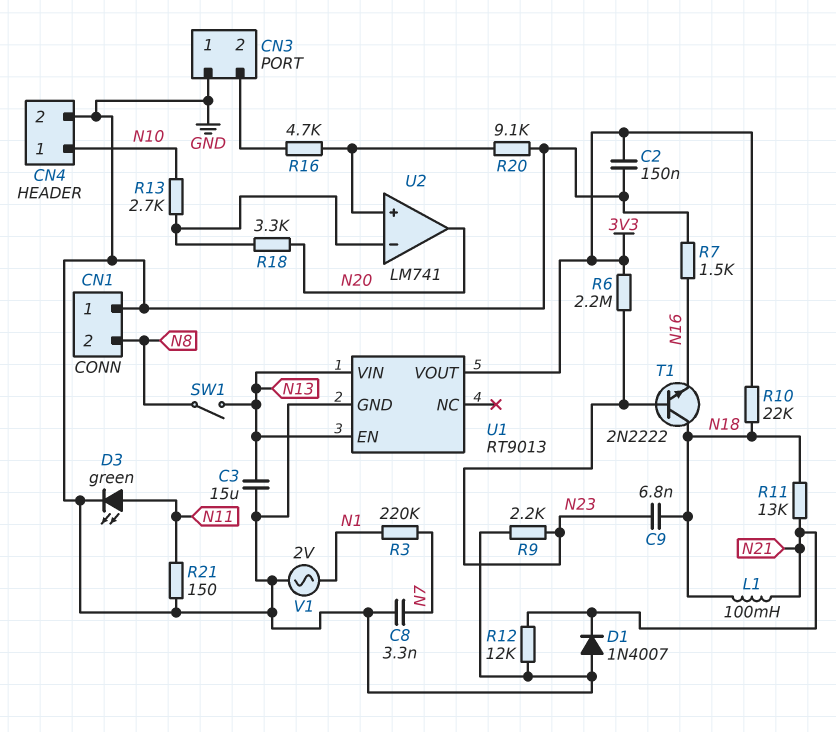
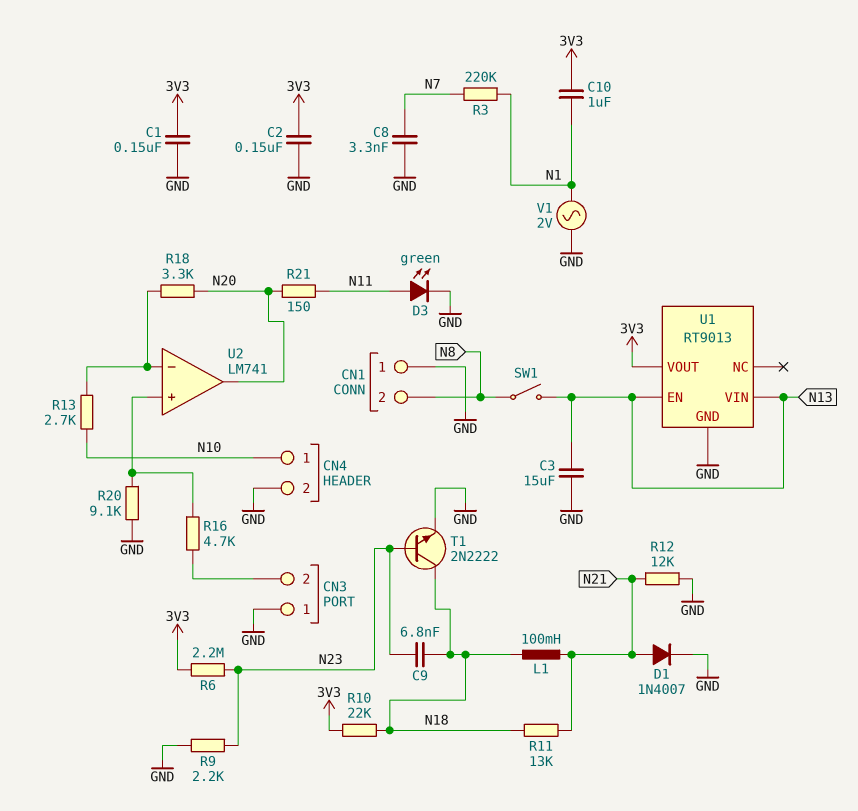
C1: none -> 150nF (3V3, GND)
C10: none -> 1uF (3V3, N1)
D1: diode 1N4007 (A GND, K N21) -> diode 1N4007 (A N21, K GND)
R7: 1.5k (GND, N16) -> none
R21: 150 (GND, N11) -> 150 (N11, N20)
T1: NPN 2N2222 (B N23, C N18, E N16) -> NPN 2N2222 (B N23, C N18, E GND)

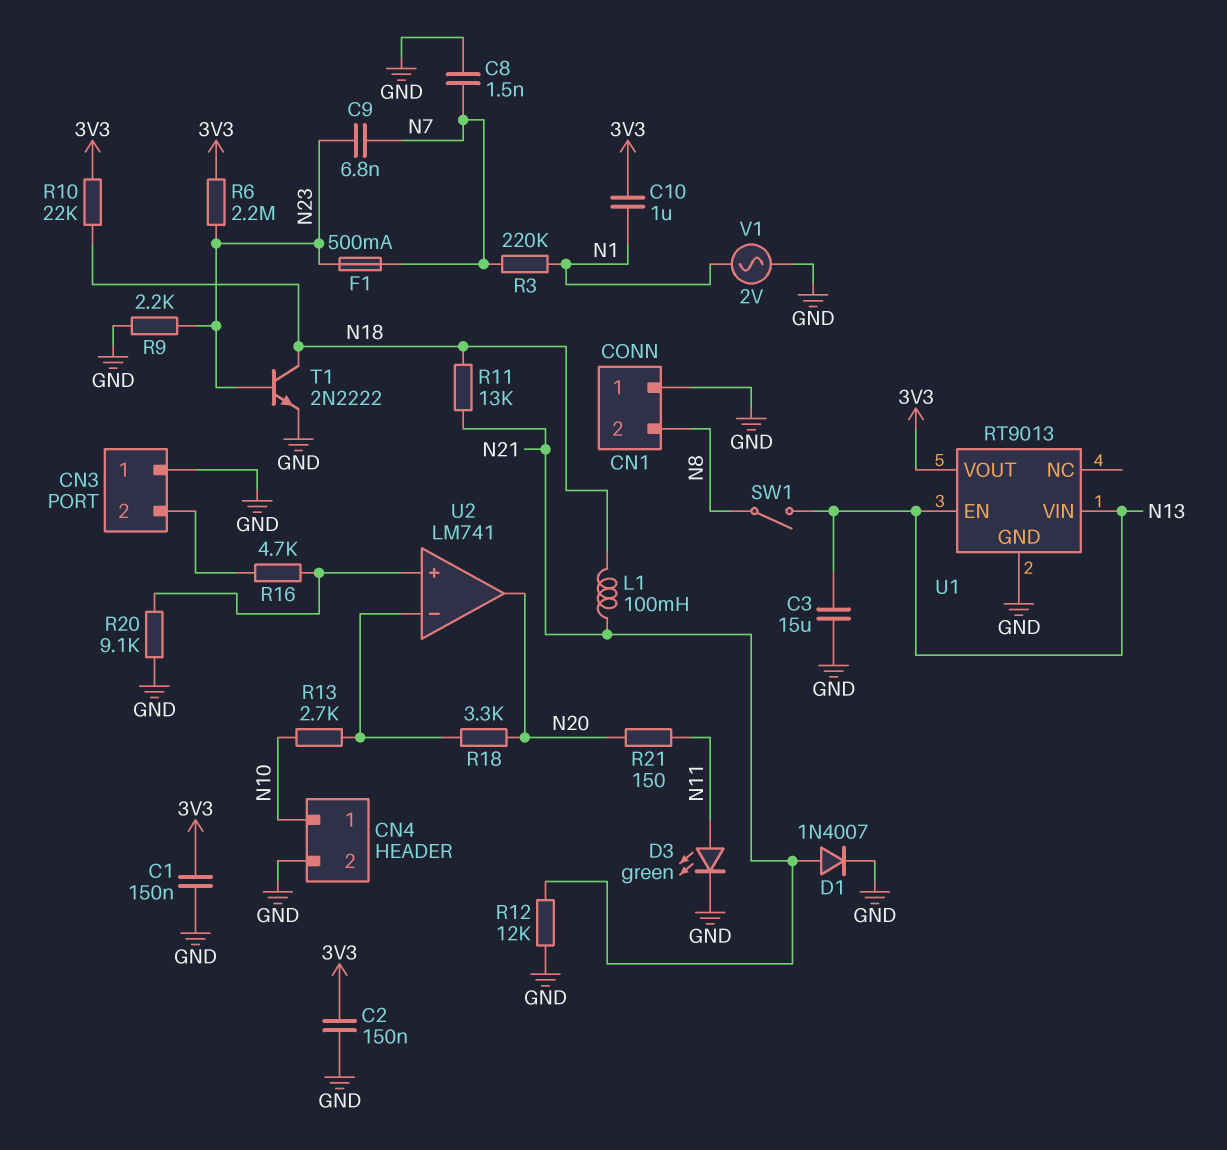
C8: 3.3nF (GND, N7) -> 1.5nF (GND, N7)
C9: 6.8nF (N18, N23) -> 6.8nF (N7, N23)
F1: none -> 500mA (N7, N23)

